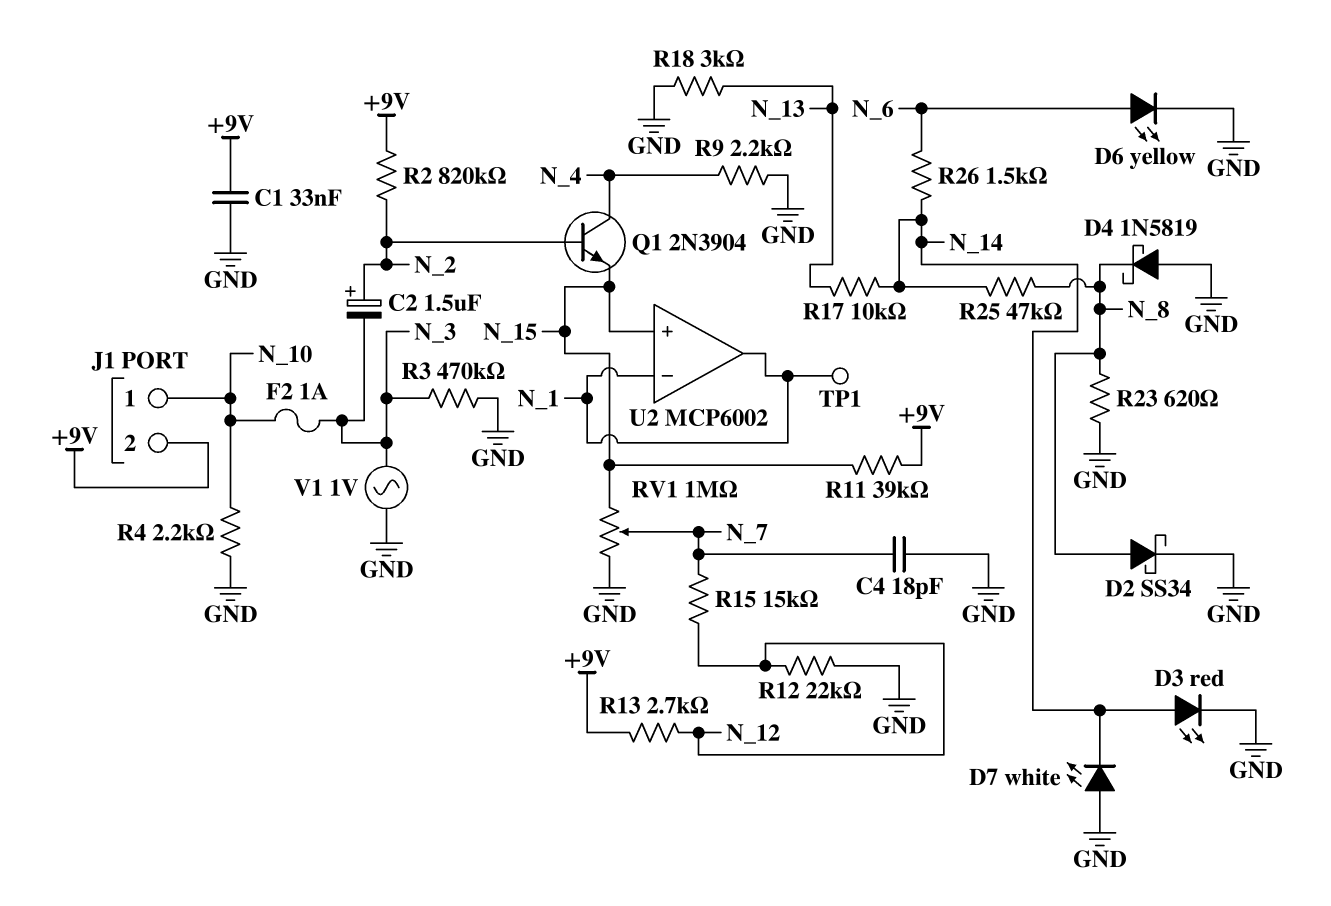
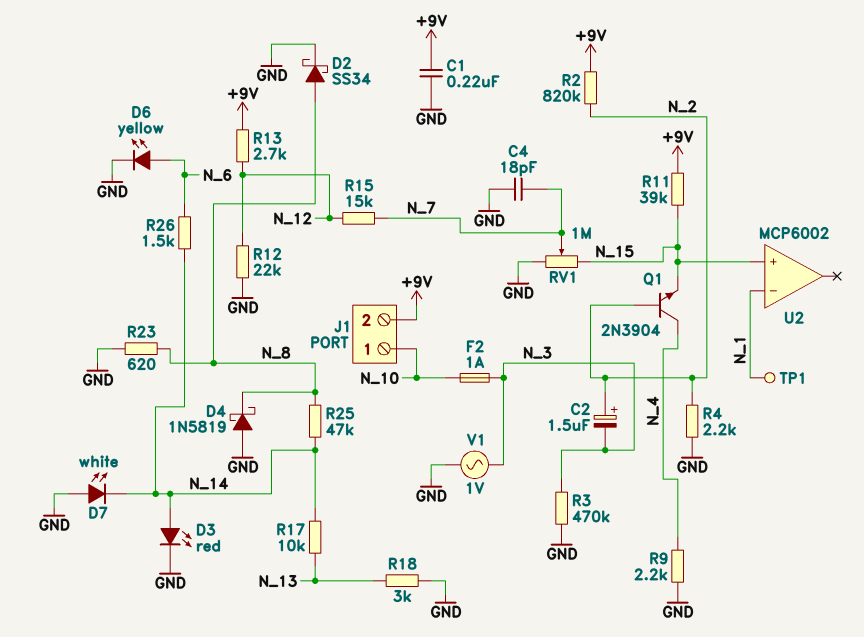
C1: 33nF (+9V, GND) -> 220nF (+9V, GND)
R4: 2.2k (GND, N_10) -> 2.2k (GND, N_2)
U2 pin out: N_1 -> none

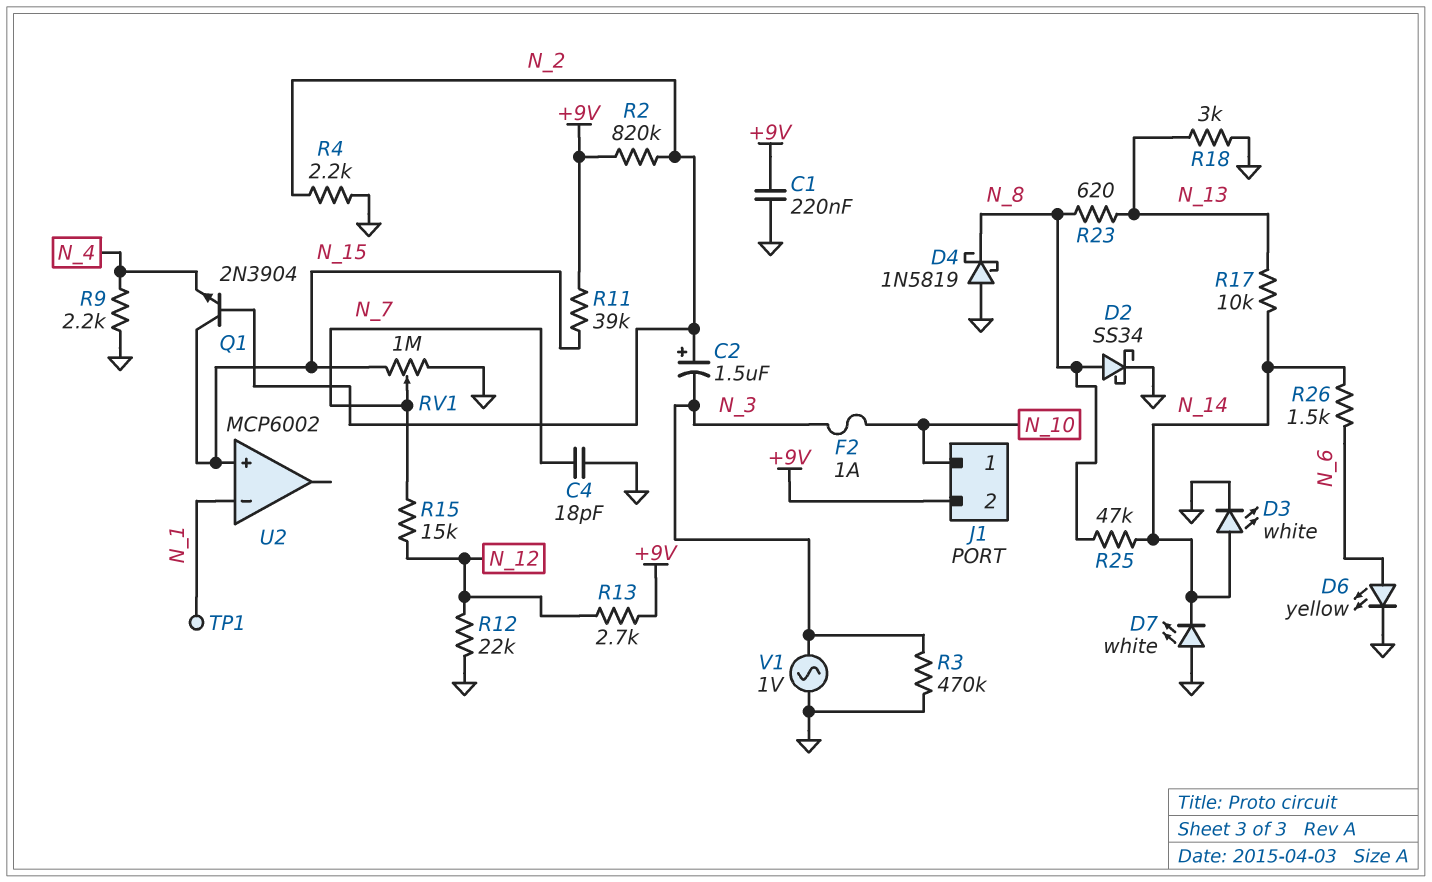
D3: LED red (A N_14, K GND) -> LED white (A N_14, K GND)
Q1: NPN 2N3904 (B N_2, C N_4, E N_15) -> NPN 2N3904 (B N_2, C N_15, E N_4)
R23: 620 (GND, N_8) -> 620 (N_8, N_13)

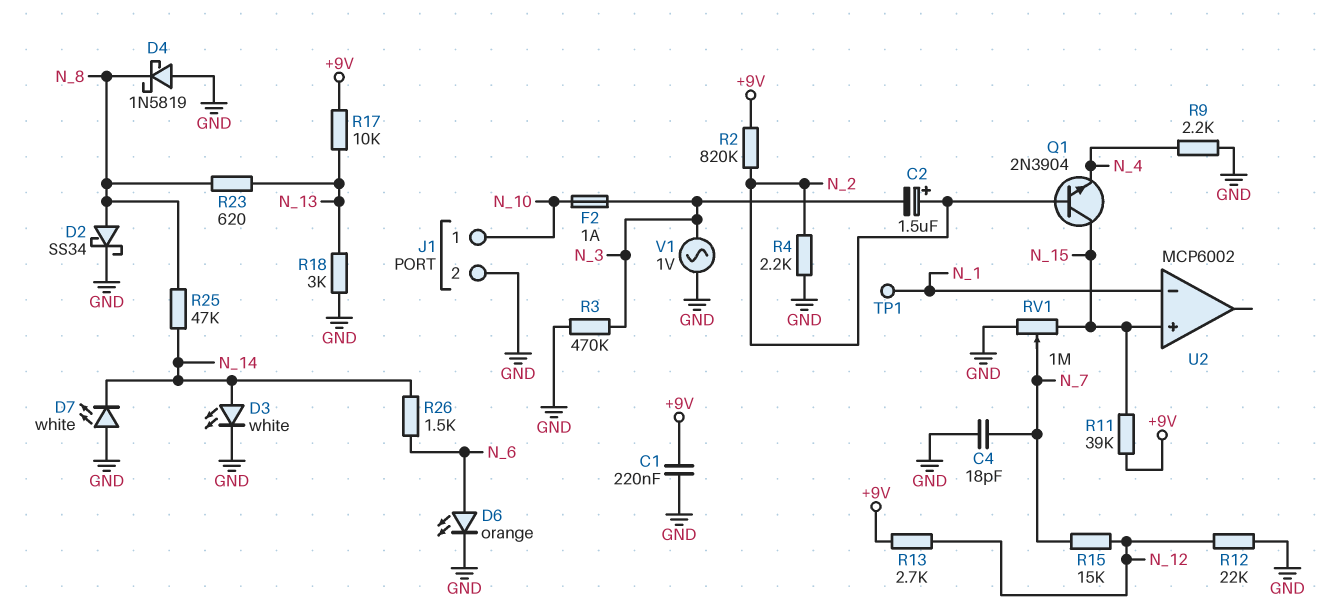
D6: LED yellow (A N_6, K GND) -> LED orange (A N_6, K GND)
J1 pin 2: +9V -> GND
R17: 10k (N_13, N_14) -> 10k (+9V, N_13)

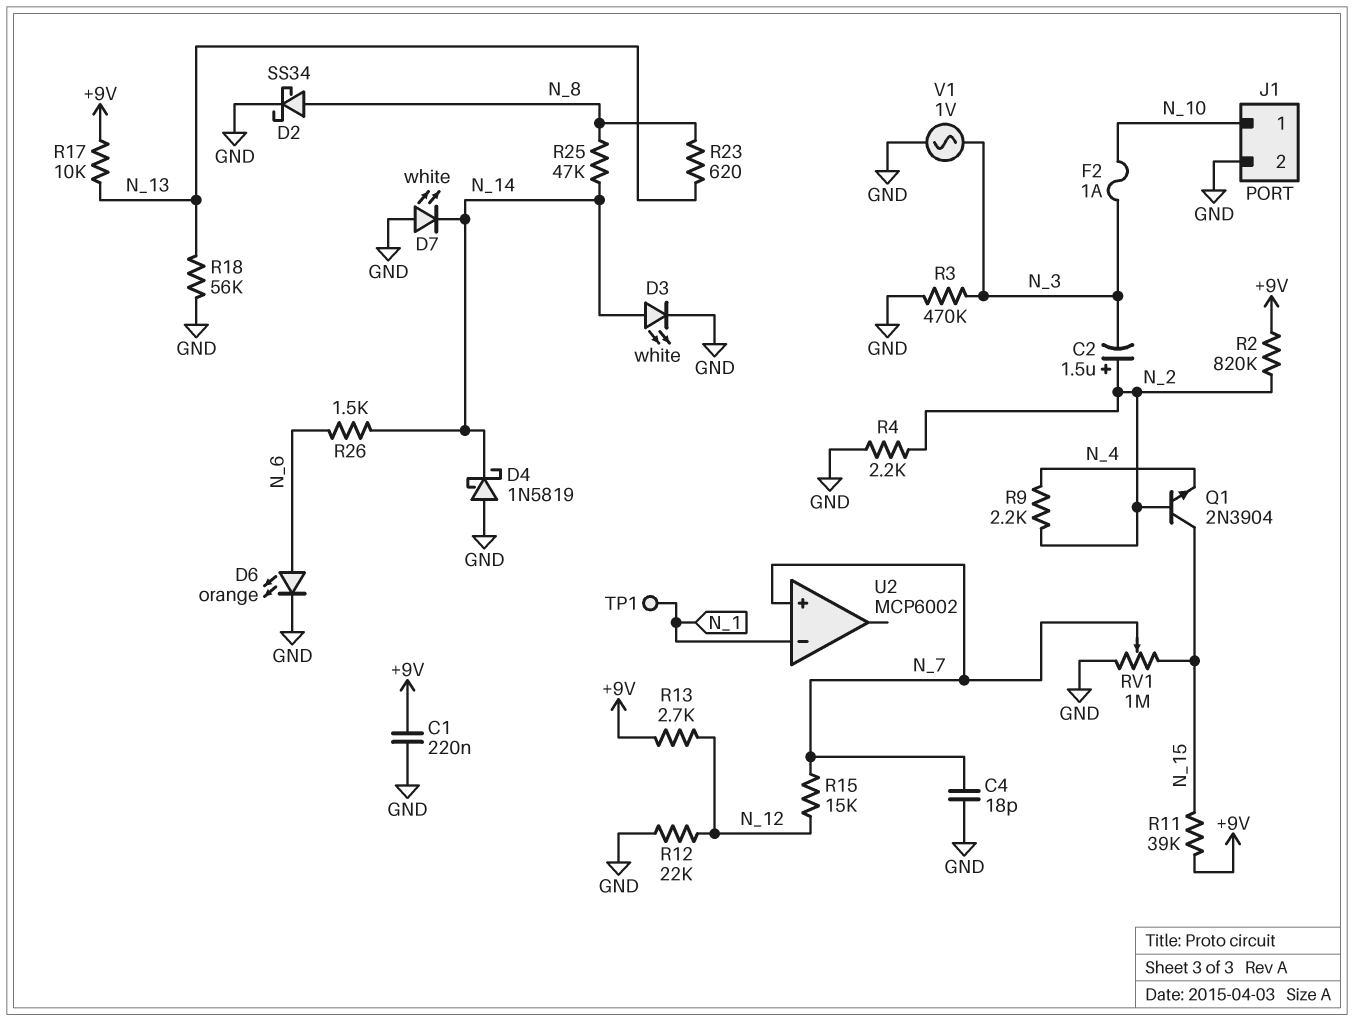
D4: schottky 1N5819 (A GND, K N_8) -> schottky 1N5819 (A GND, K N_14)
R9: 2.2k (GND, N_4) -> 2.2k (N_2, N_4)
R18: 3k (GND, N_13) -> 56k (GND, N_13)
U2 pin in+: N_15 -> N_7

